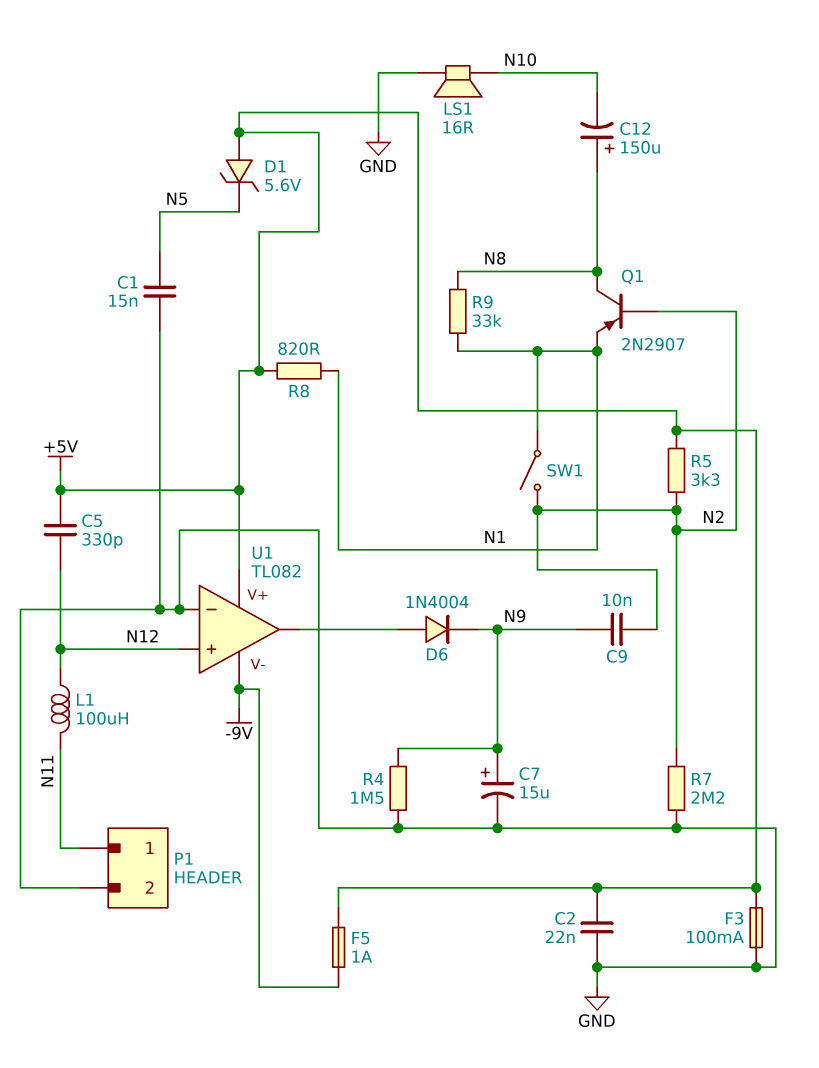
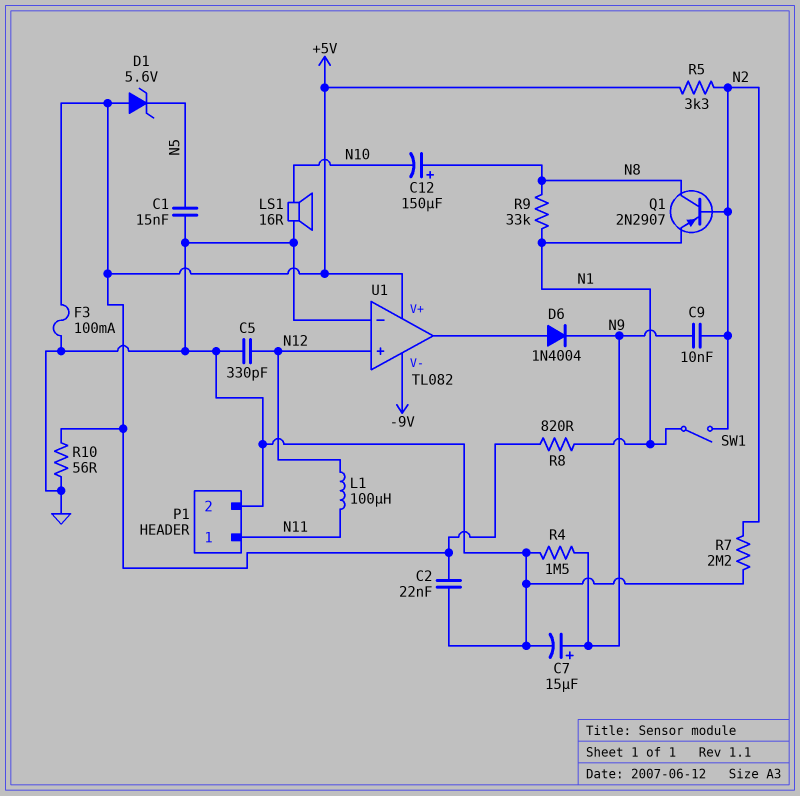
C5: 330pF (+5V, N12) -> 330pF (GND, N12)
F5: 1A (+5V, -9V) -> none
R10: none -> 56 (+5V, GND)

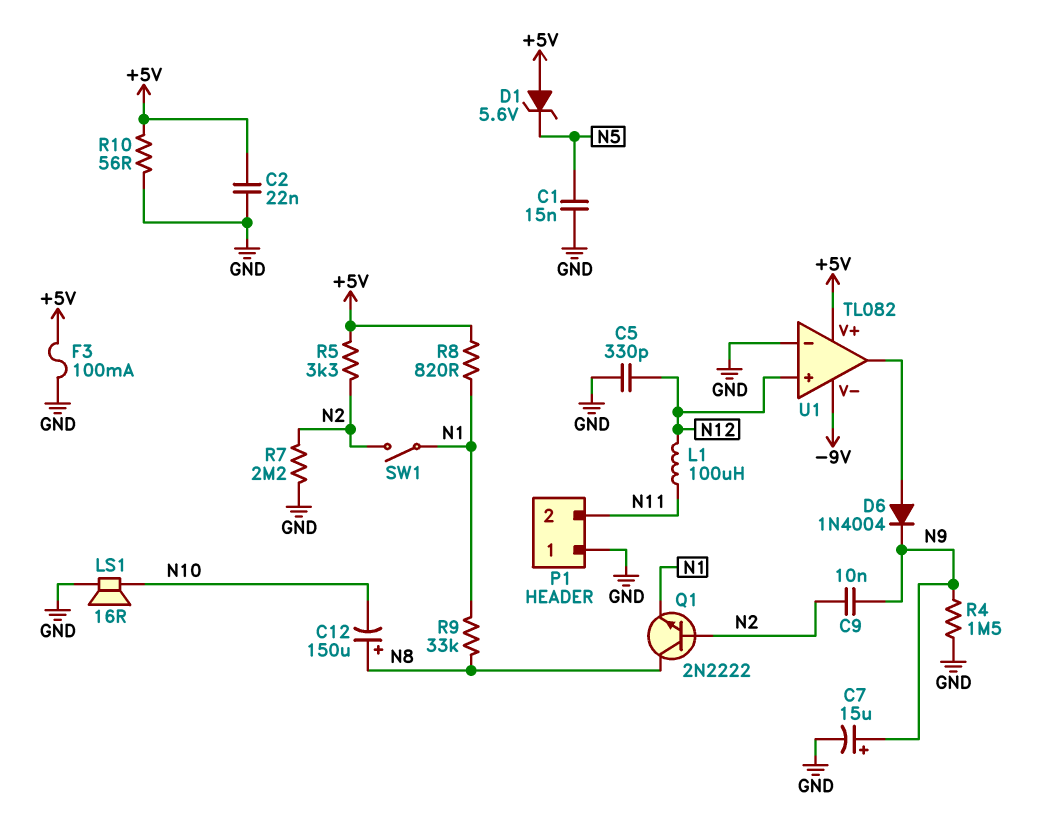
P1 pin 1: N11 -> GND
P1 pin 2: GND -> N11
Q1: PNP 2N2907 (B N2, C N8, E N1) -> NPN 2N2222 (B N2, C N8, E N1)

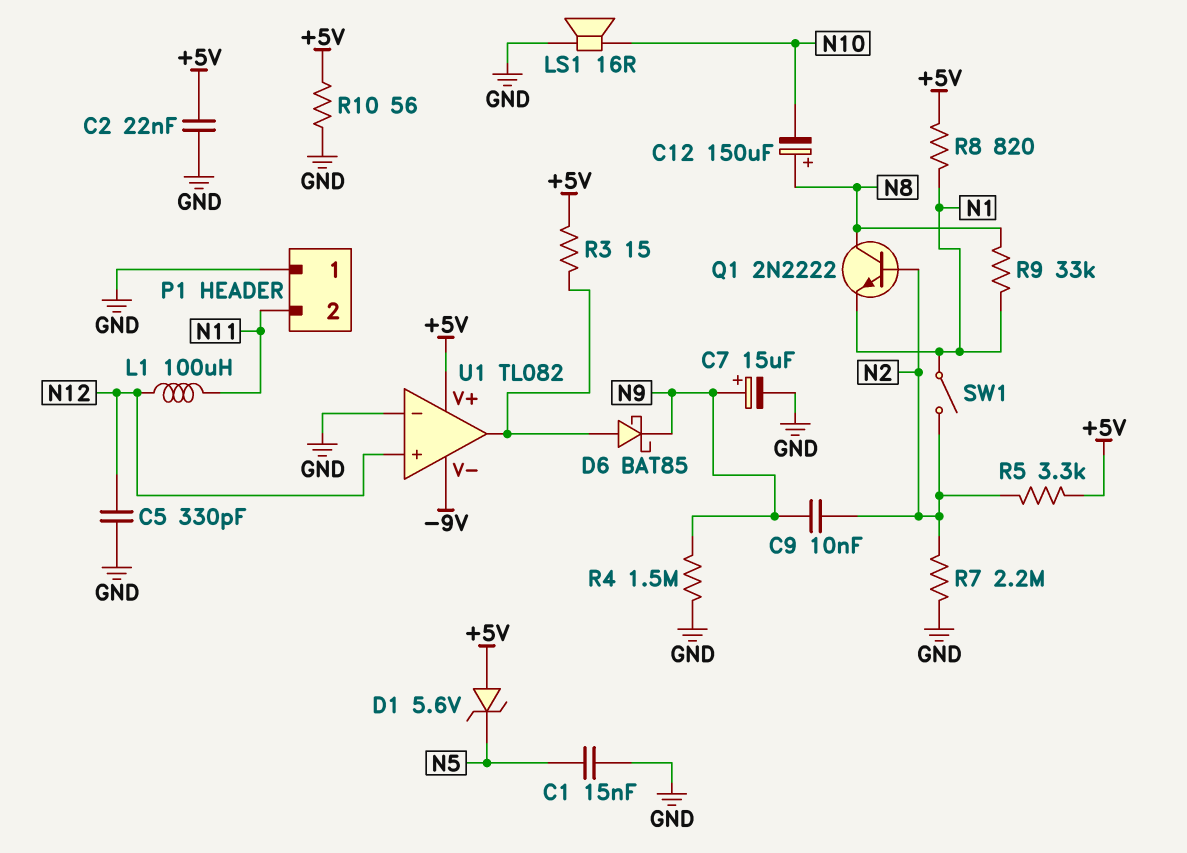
D6: diode 1N4004 (A U1/out, K N9) -> schottky BAT85 (A U1/out, K N9)
F3: 100mA (+5V, GND) -> none
R3: none -> 15 (+5V, U1/out)

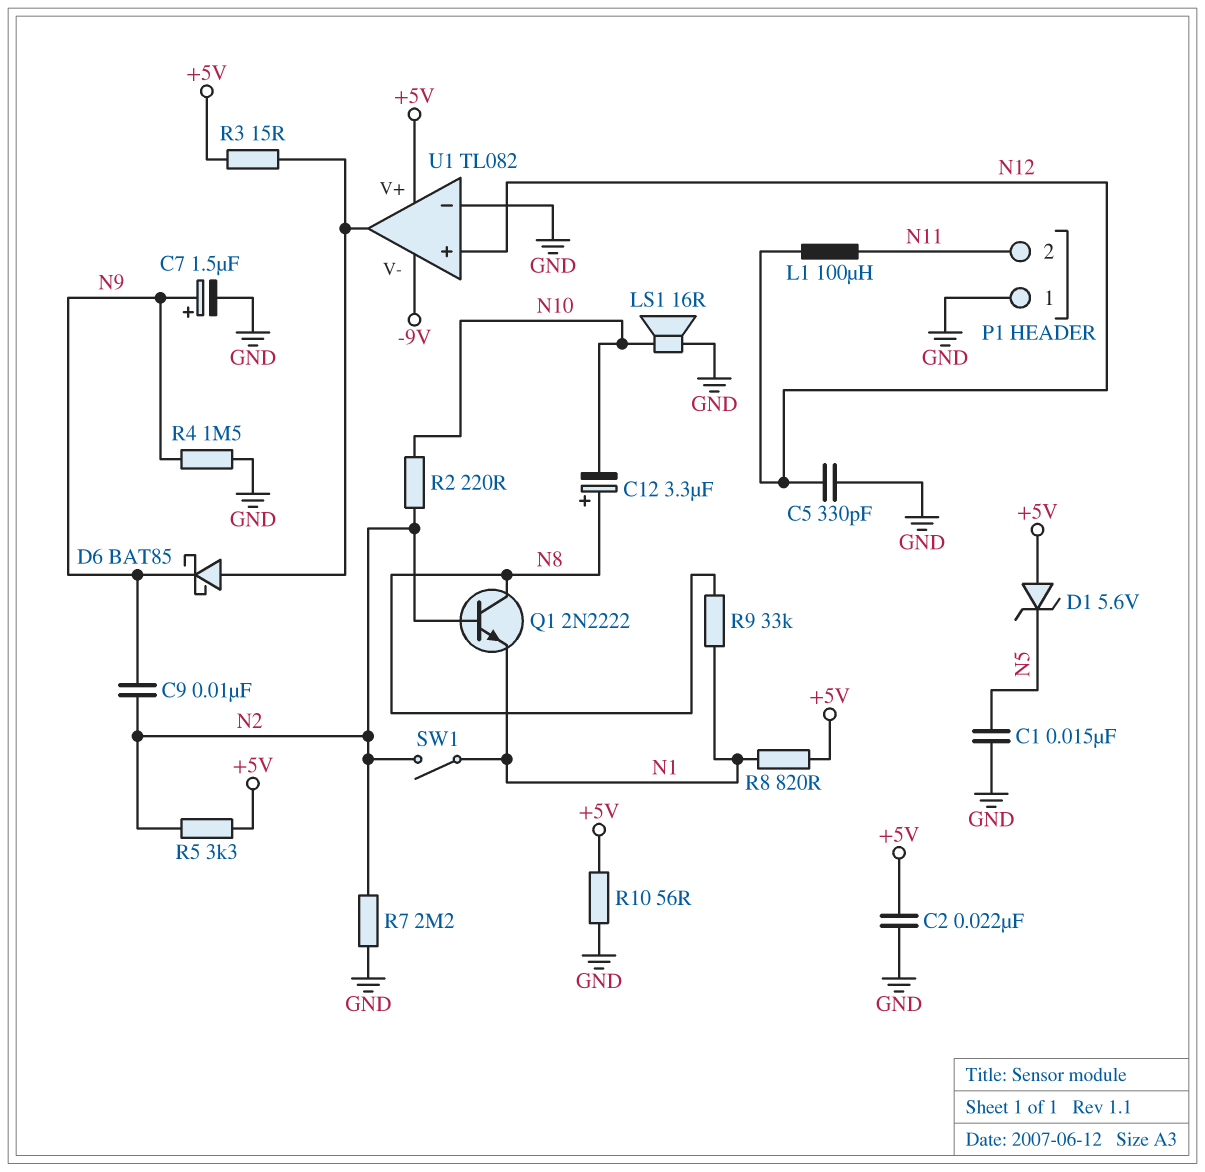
C7: 15uF (plus N9, minus GND) -> 1.5uF (plus N9, minus GND)
C12: 150uF (plus N8, minus N10) -> 3.3uF (plus N8, minus N10)
R2: none -> 220 (N2, N10)

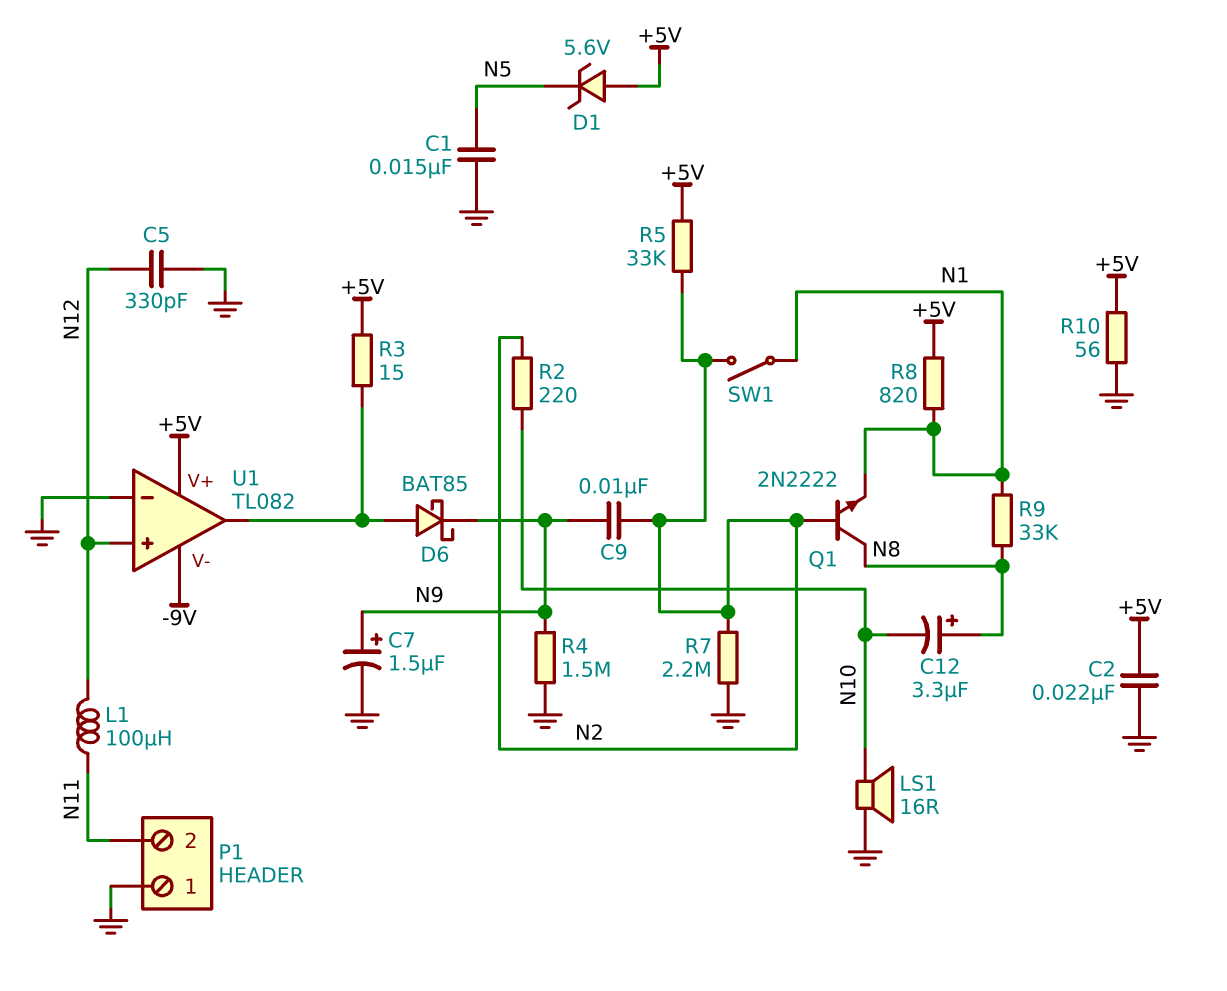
R5: 3.3k (+5V, N2) -> 33k (+5V, N2)

